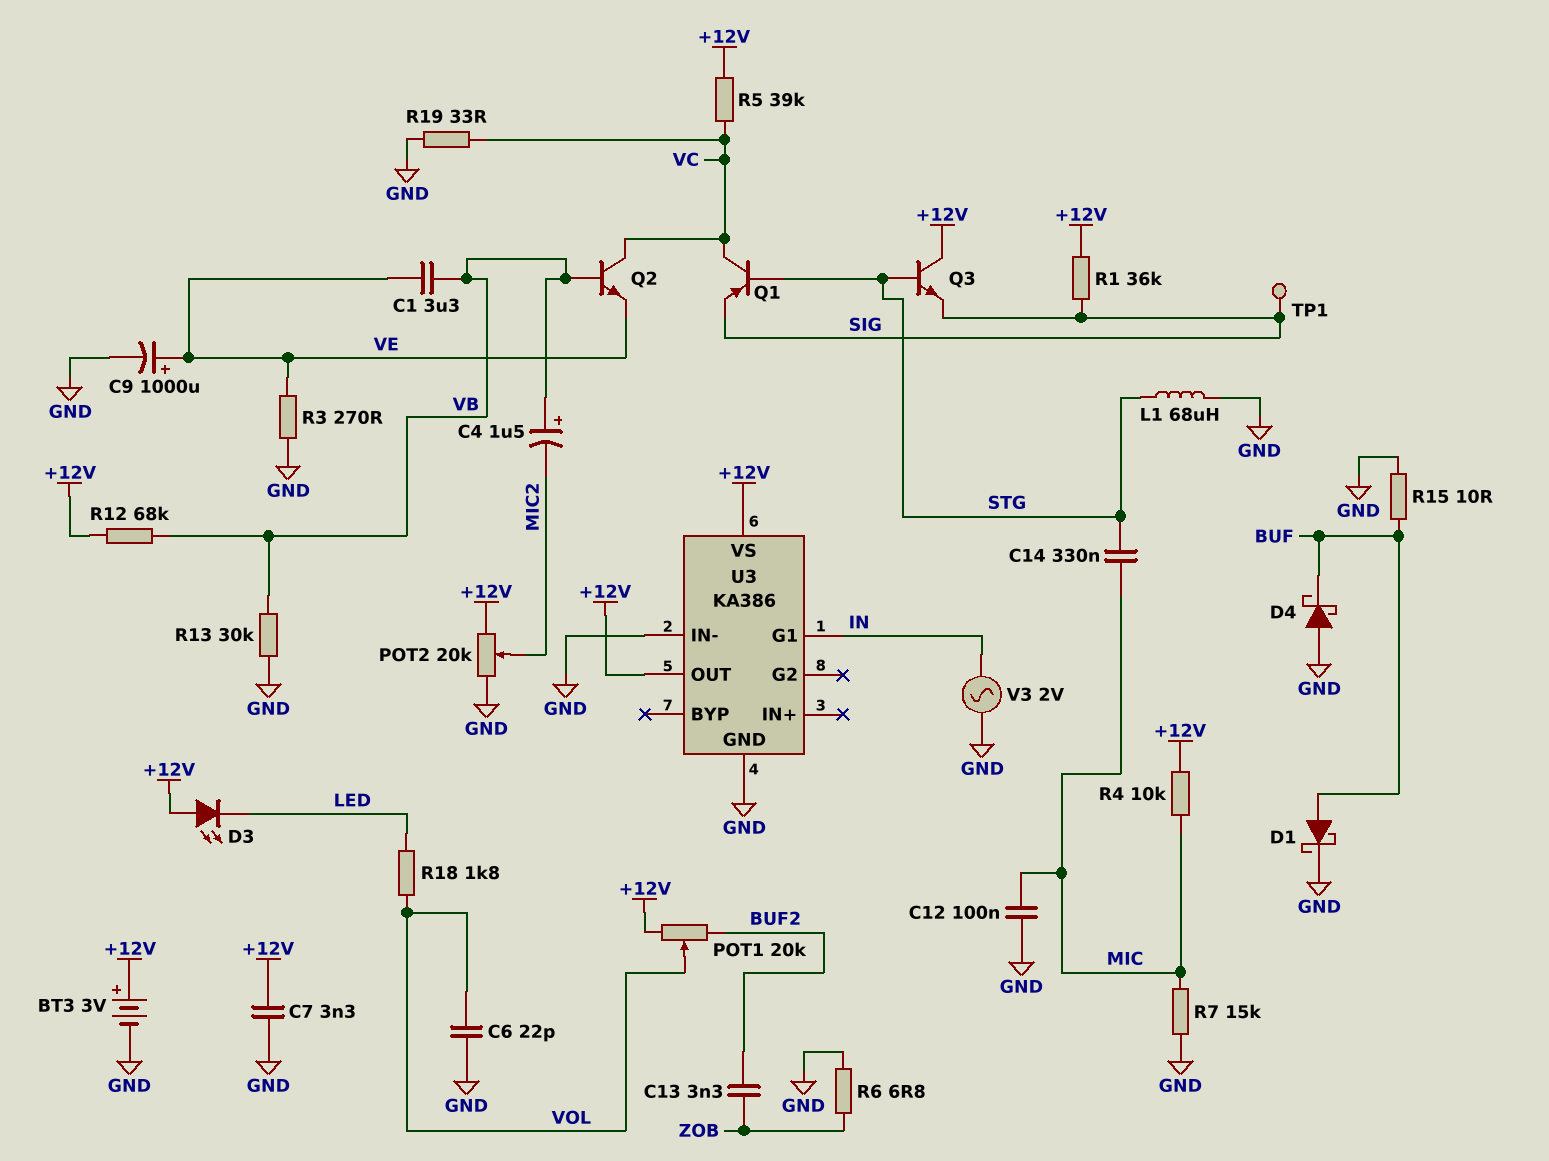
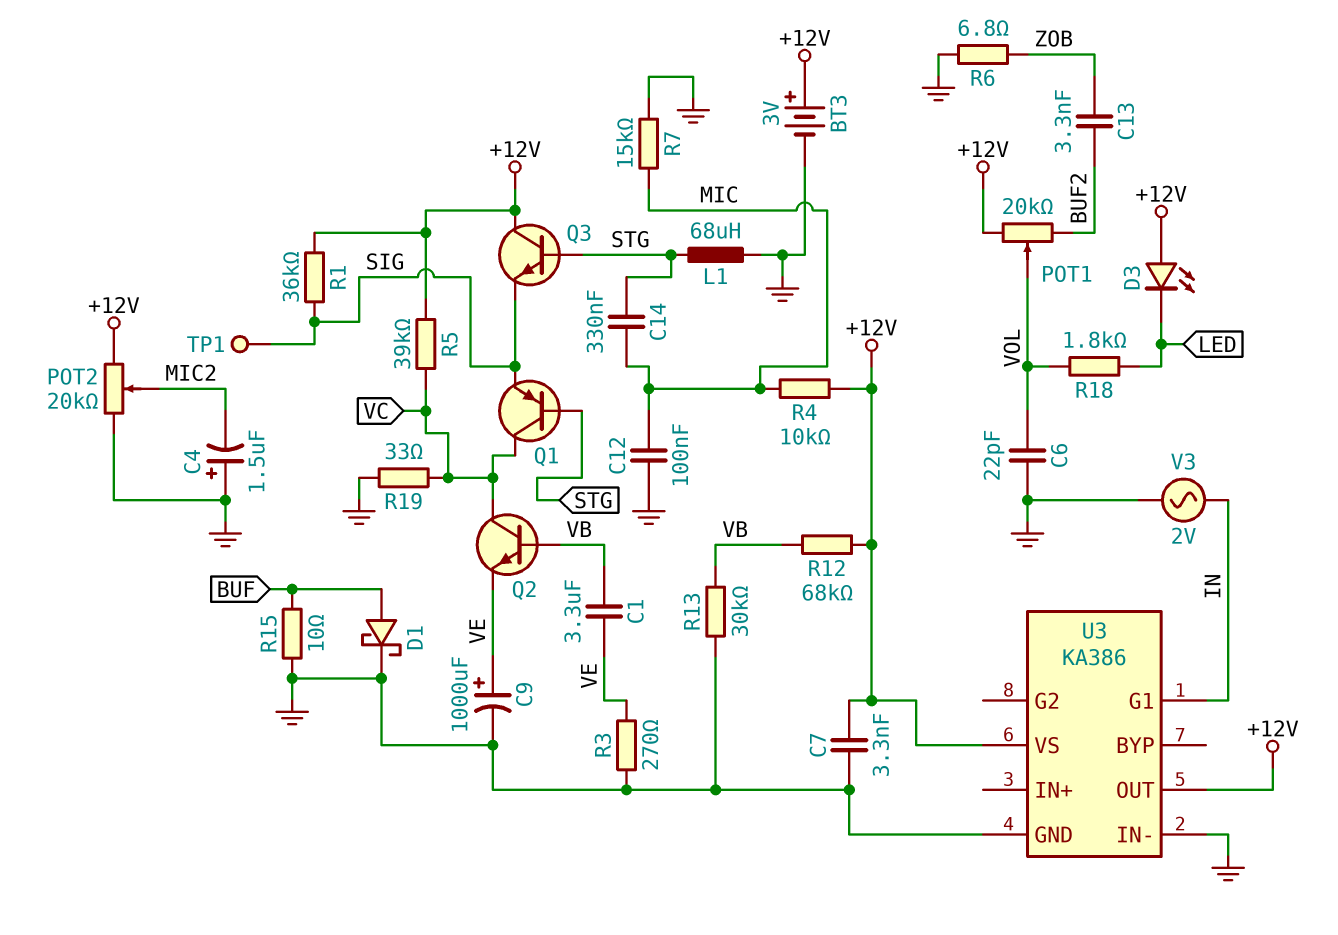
C4: 1.5uF (plus VB, minus MIC2) -> 1.5uF (plus GND, minus MIC2)
D4: schottky (A GND, K BUF) -> none

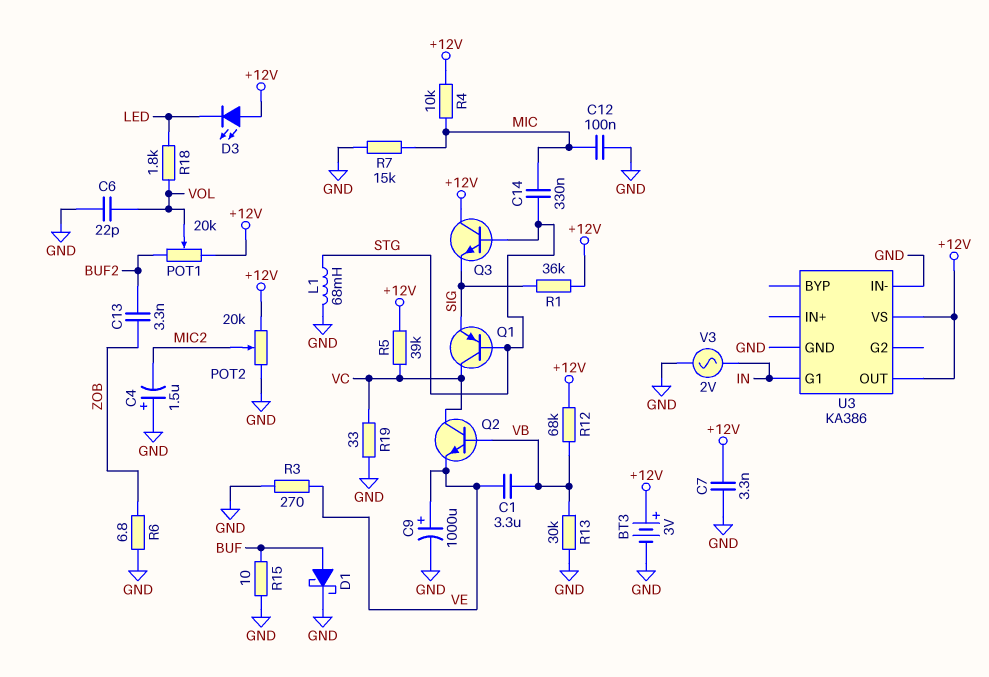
L1: 68uH (GND, STG) -> 68mH (GND, STG)
TP1: test point (SIG) -> none

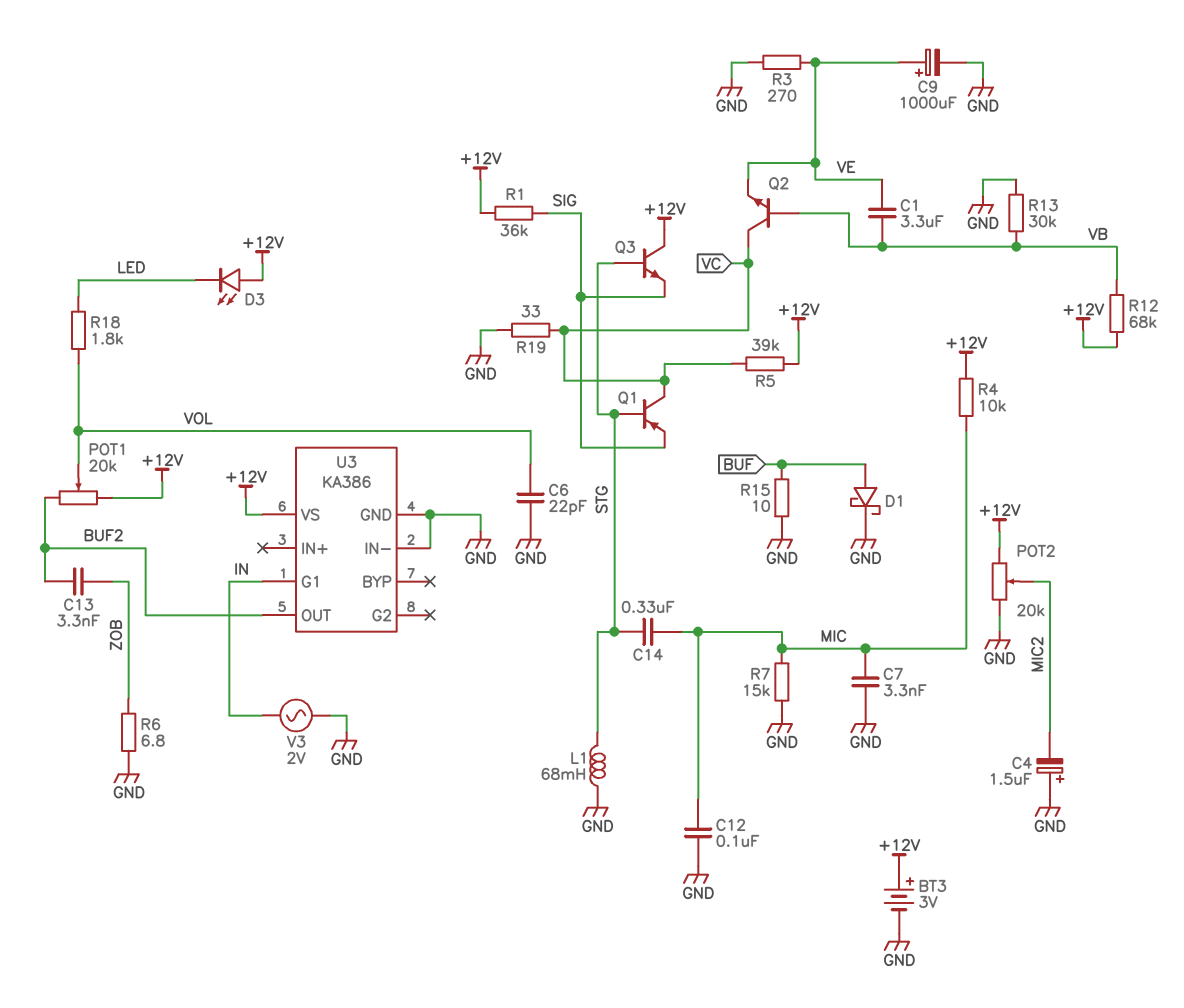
C7: 3.3nF (+12V, GND) -> 3.3nF (GND, MIC)
U3 pin OUT: +12V -> BUF2

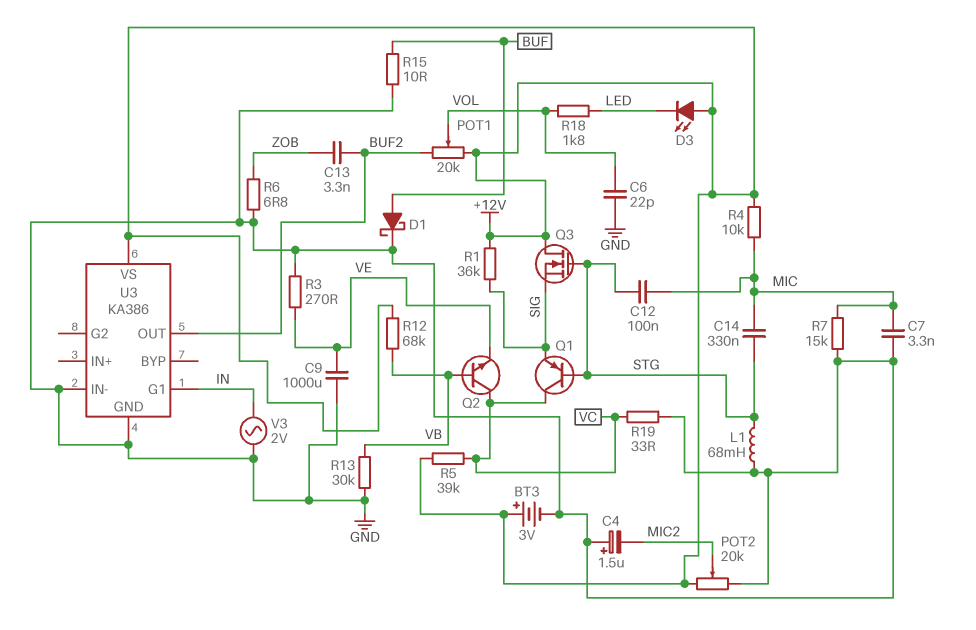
C1: 3.3uF (VB, VE) -> none
C9: 1000uF (plus VE, minus GND) -> 1000uF (GND, VE)
C12: 100nF (GND, MIC) -> 100nF (MIC, STG)
Q3: NPN (B STG, C +12V, E SIG) -> NMOS (G STG, D +12V, S SIG)

